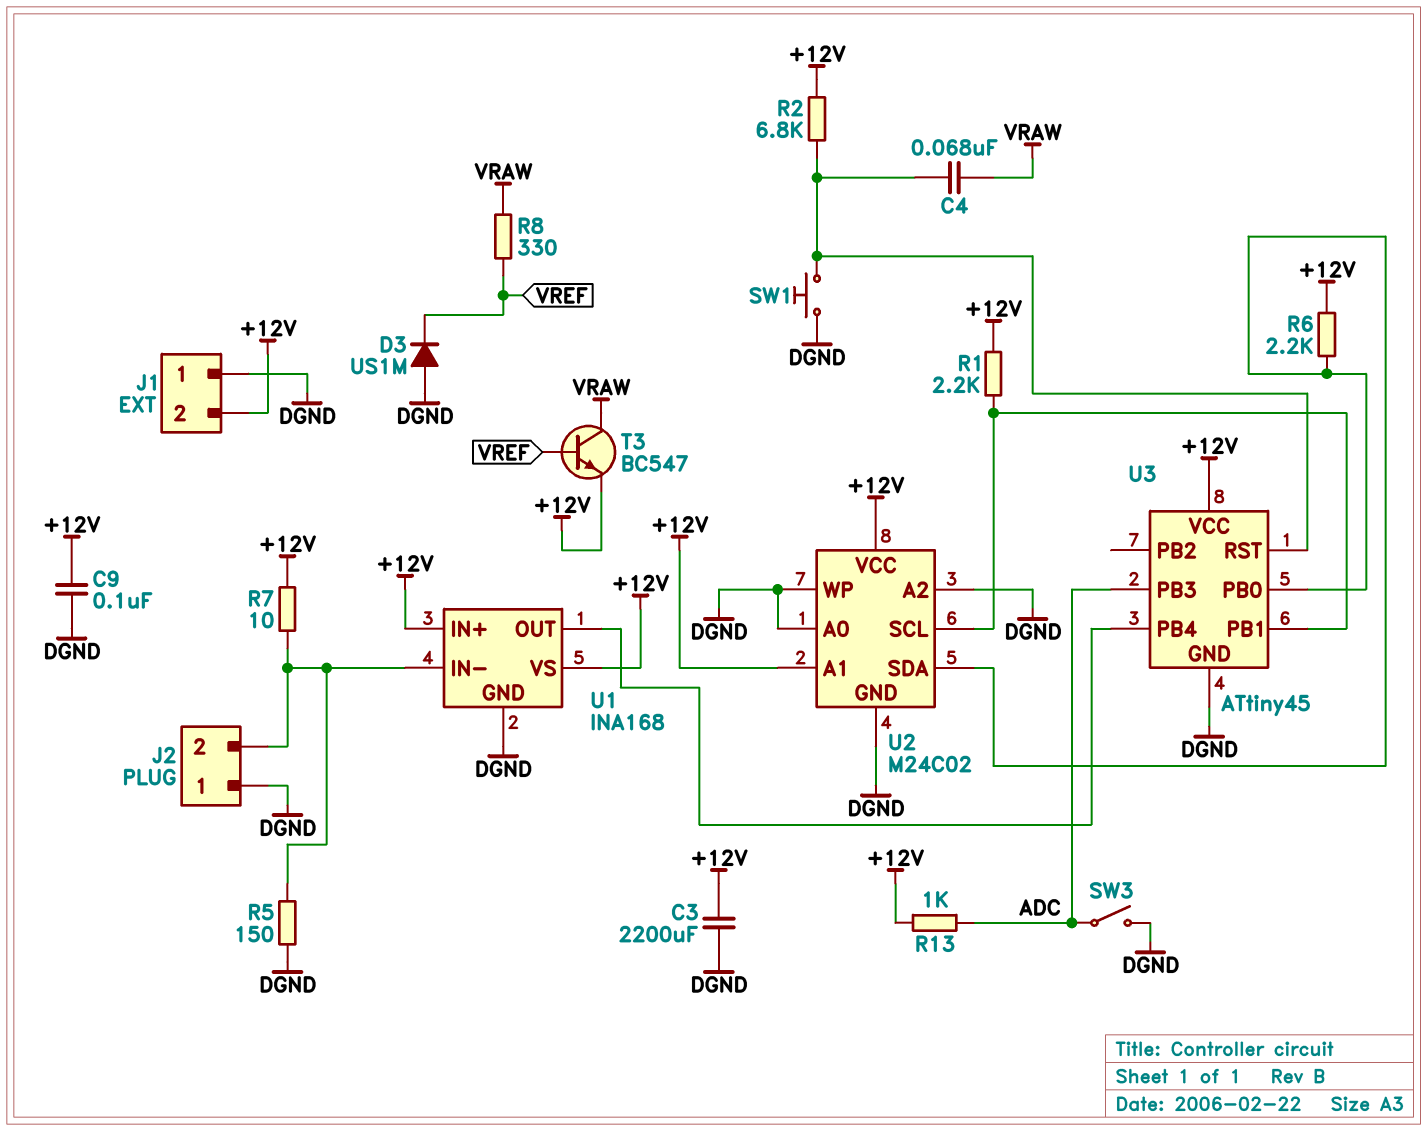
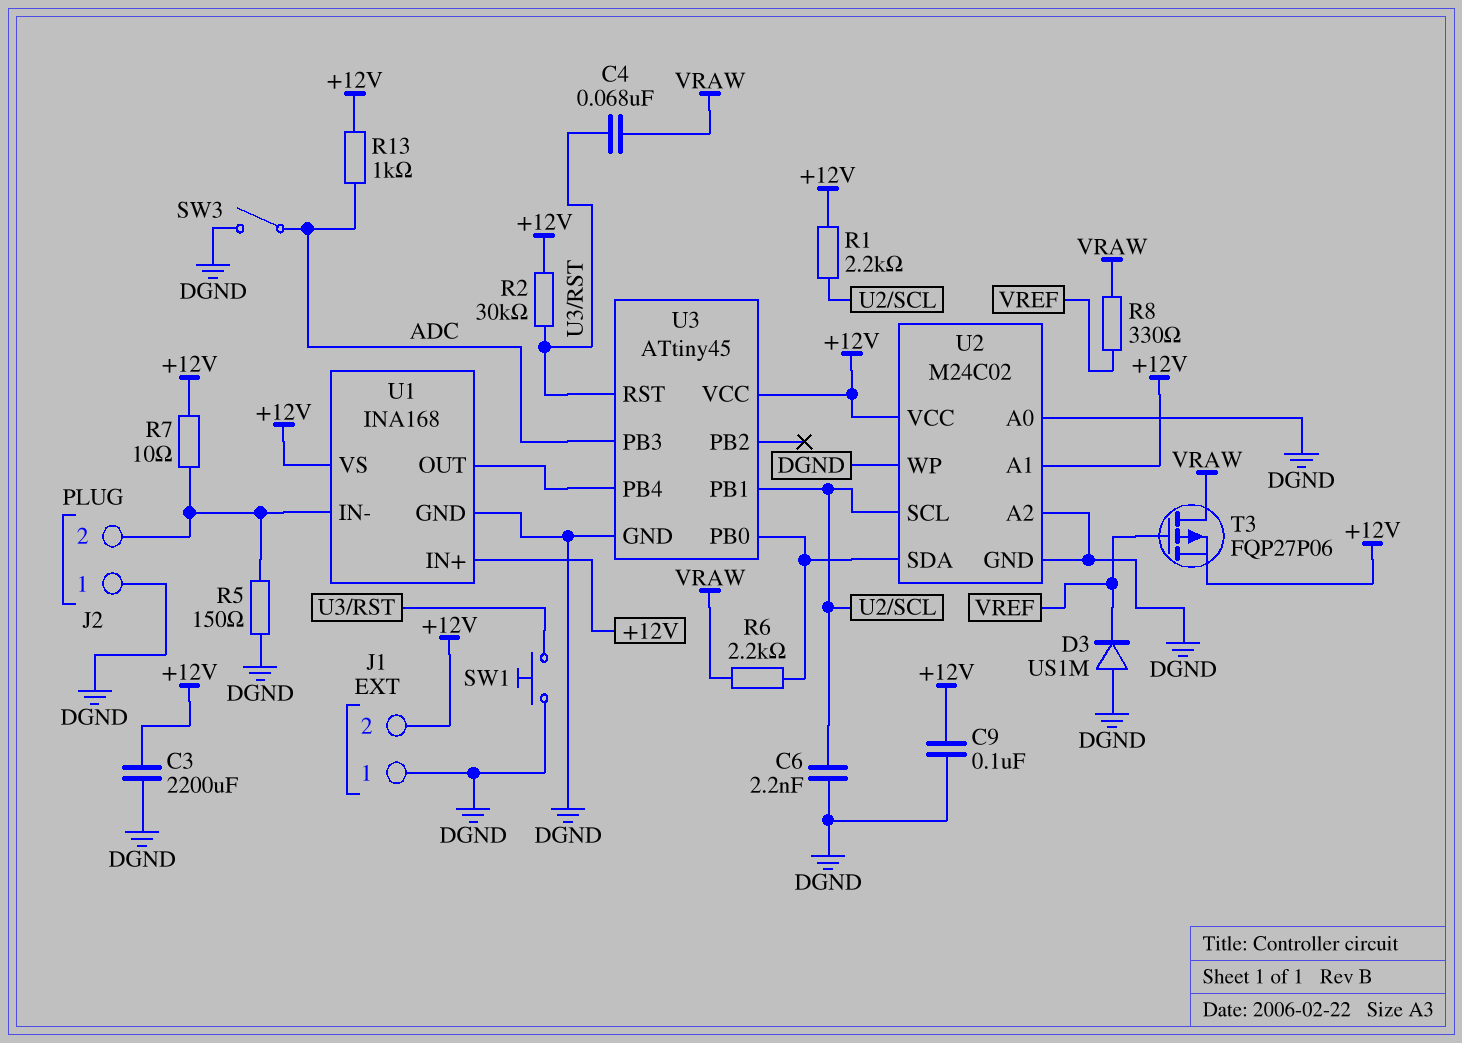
C6: none -> 2.2nF (DGND, U2/SCL)
R2: 6.8k (+12V, U3/RST) -> 30k (+12V, U3/RST)
R6: 2.2k (+12V, U2/SDA) -> 2.2k (U2/SDA, VRAW)
T3: NPN BC547 (B VREF, C VRAW, E +12V) -> PMOS FQP27P06 (G VREF, D VRAW, S +12V)

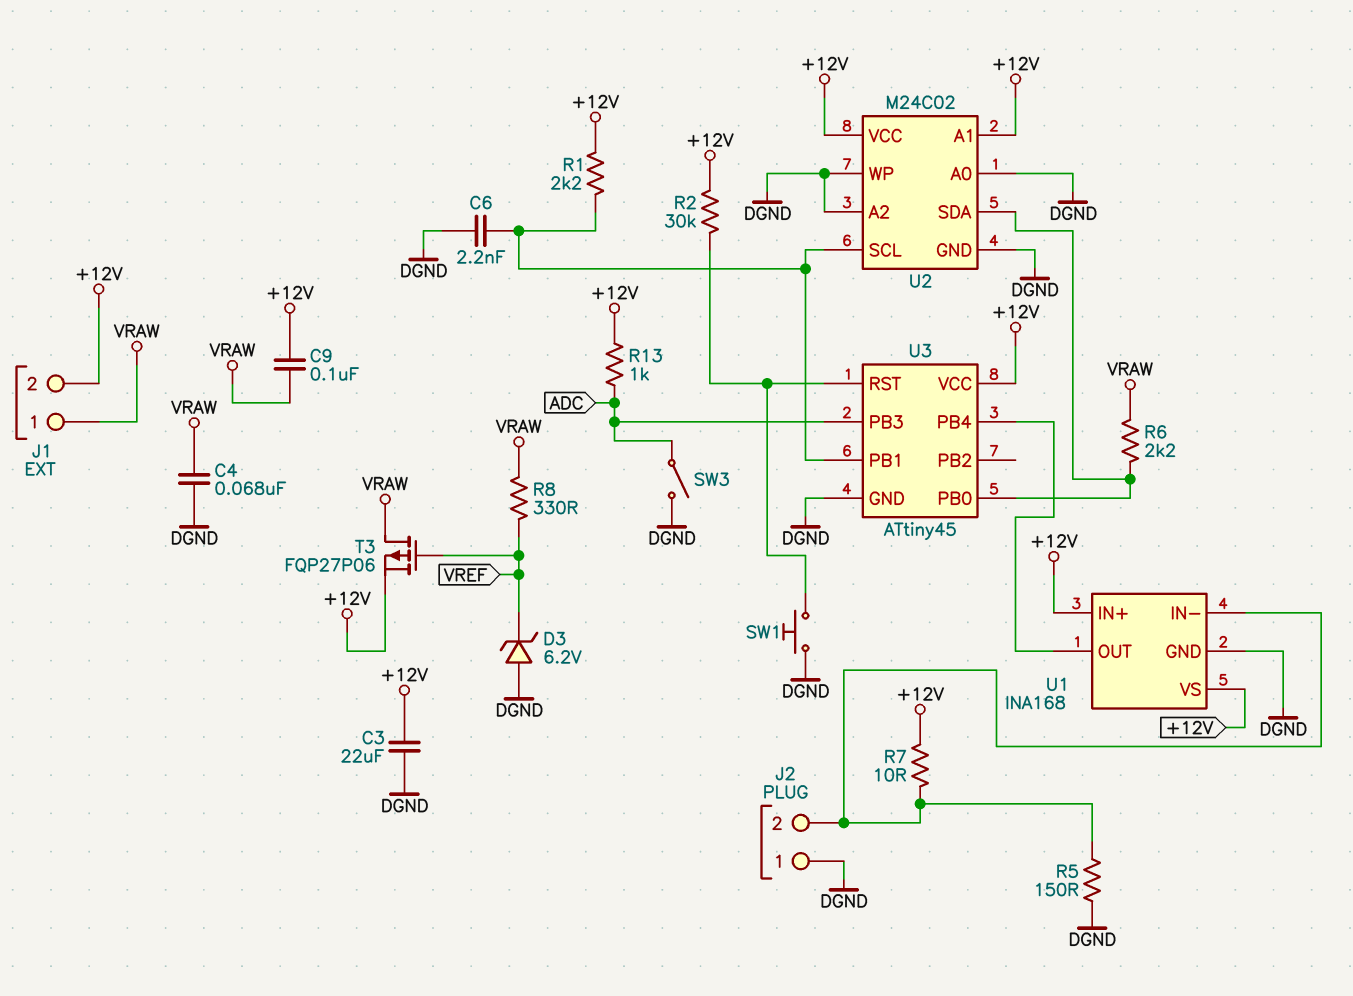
C3: 2200uF (+12V, DGND) -> 22uF (+12V, DGND)
C4: 68nF (U3/RST, VRAW) -> 68nF (DGND, VRAW)
C9: 100nF (+12V, DGND) -> 100nF (+12V, VRAW)
D3: diode US1M (A DGND, K VREF) -> zener 6.2V (A DGND, K VREF)
J1 pin 1: DGND -> VRAW

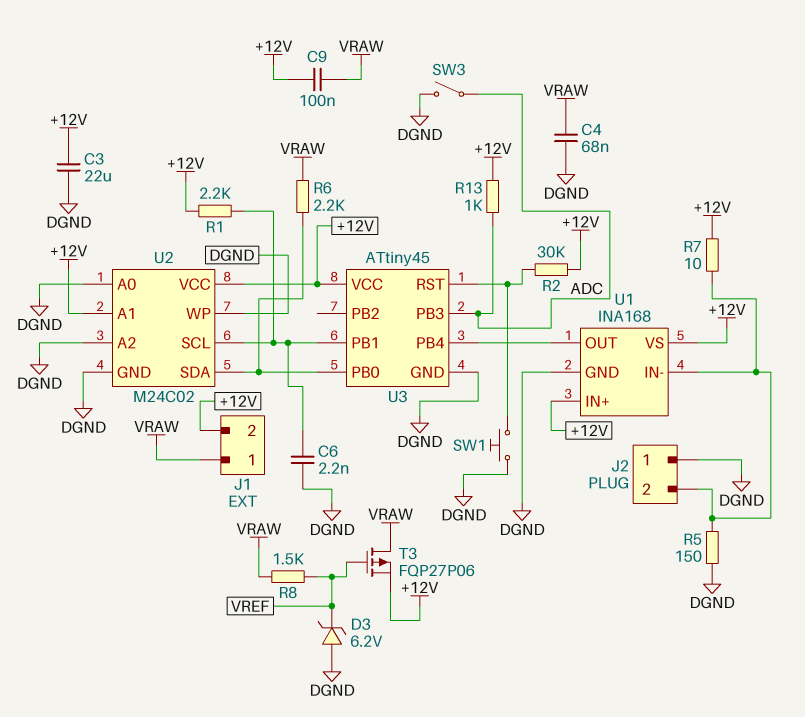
R8: 330 (VRAW, VREF) -> 1.5k (VRAW, VREF)

